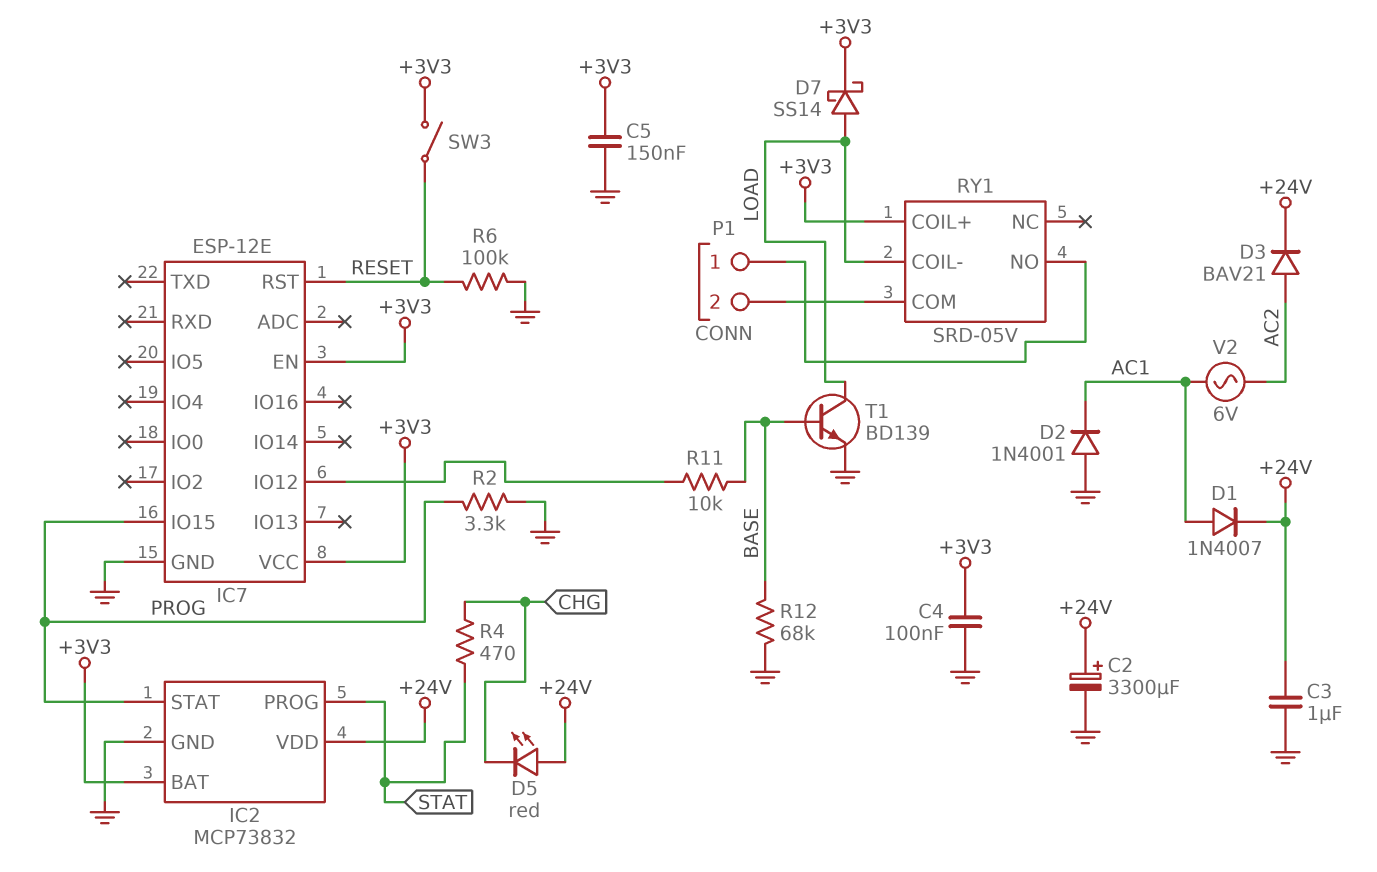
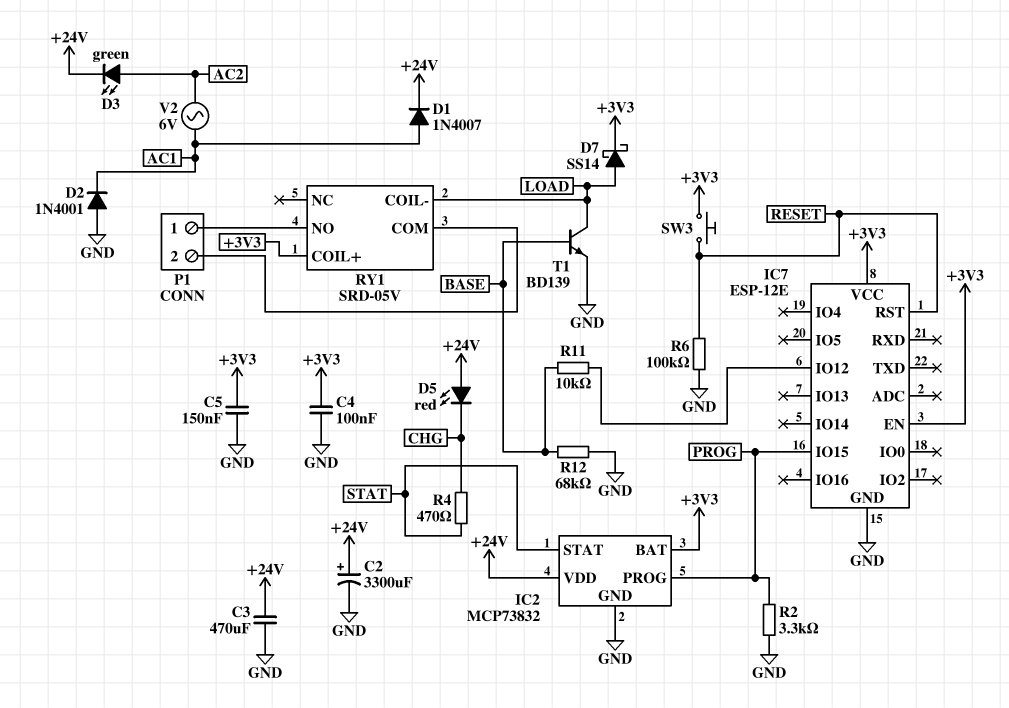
C3: 1uF (+24V, GND) -> 470uF (+24V, GND)
D3: diode BAV21 (A AC2, K +24V) -> LED green (A AC2, K +24V)
IC2 pin PROG: STAT -> PROG
IC2 pin STAT: PROG -> STAT
SW3: switch (+3V3, RESET) -> button (+3V3, RESET)

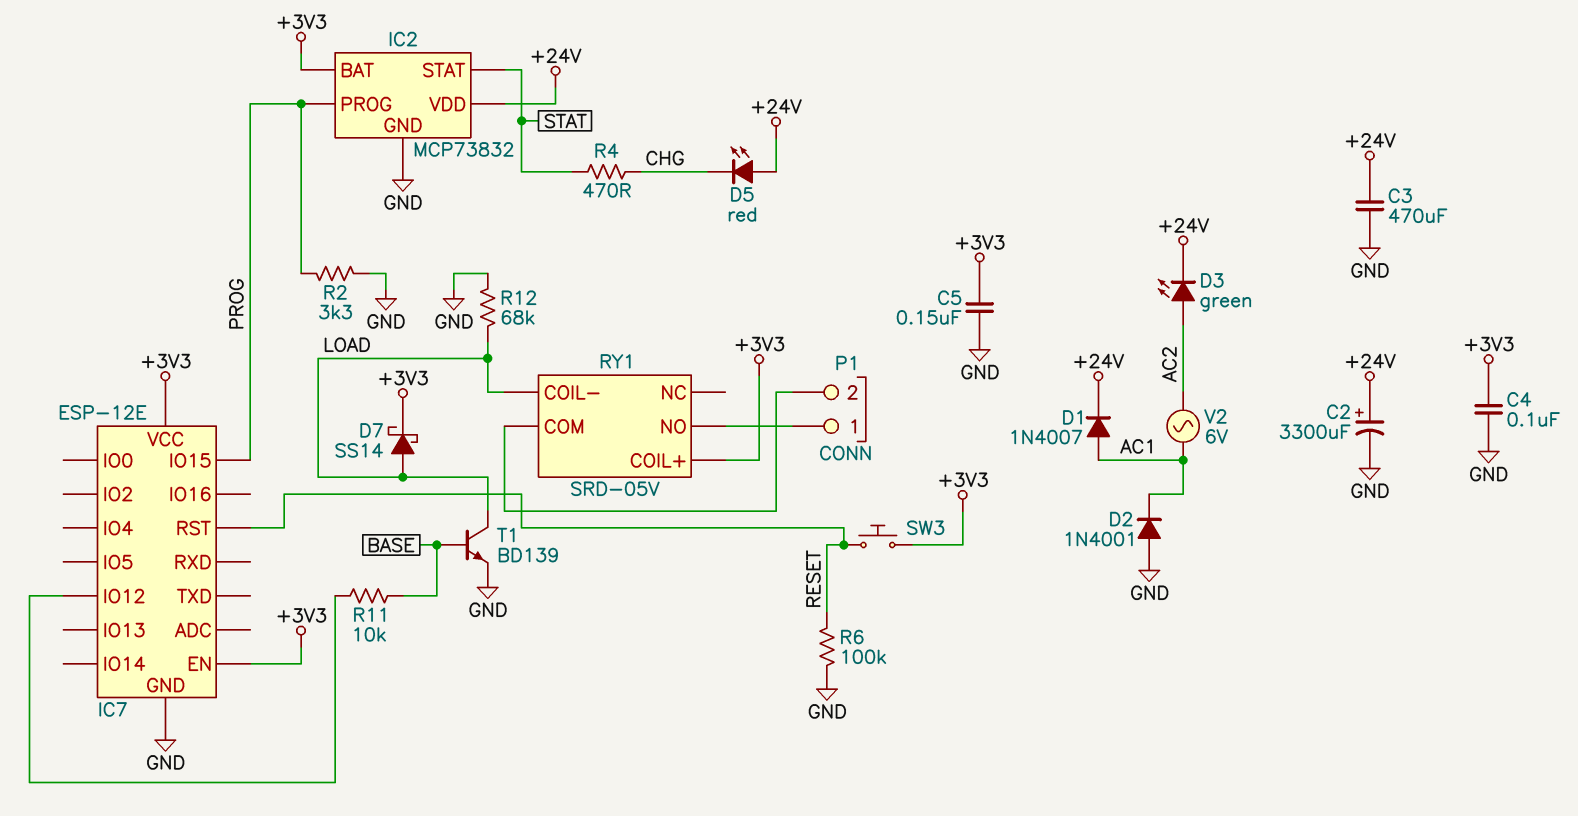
R12: 68k (BASE, GND) -> 68k (GND, LOAD)

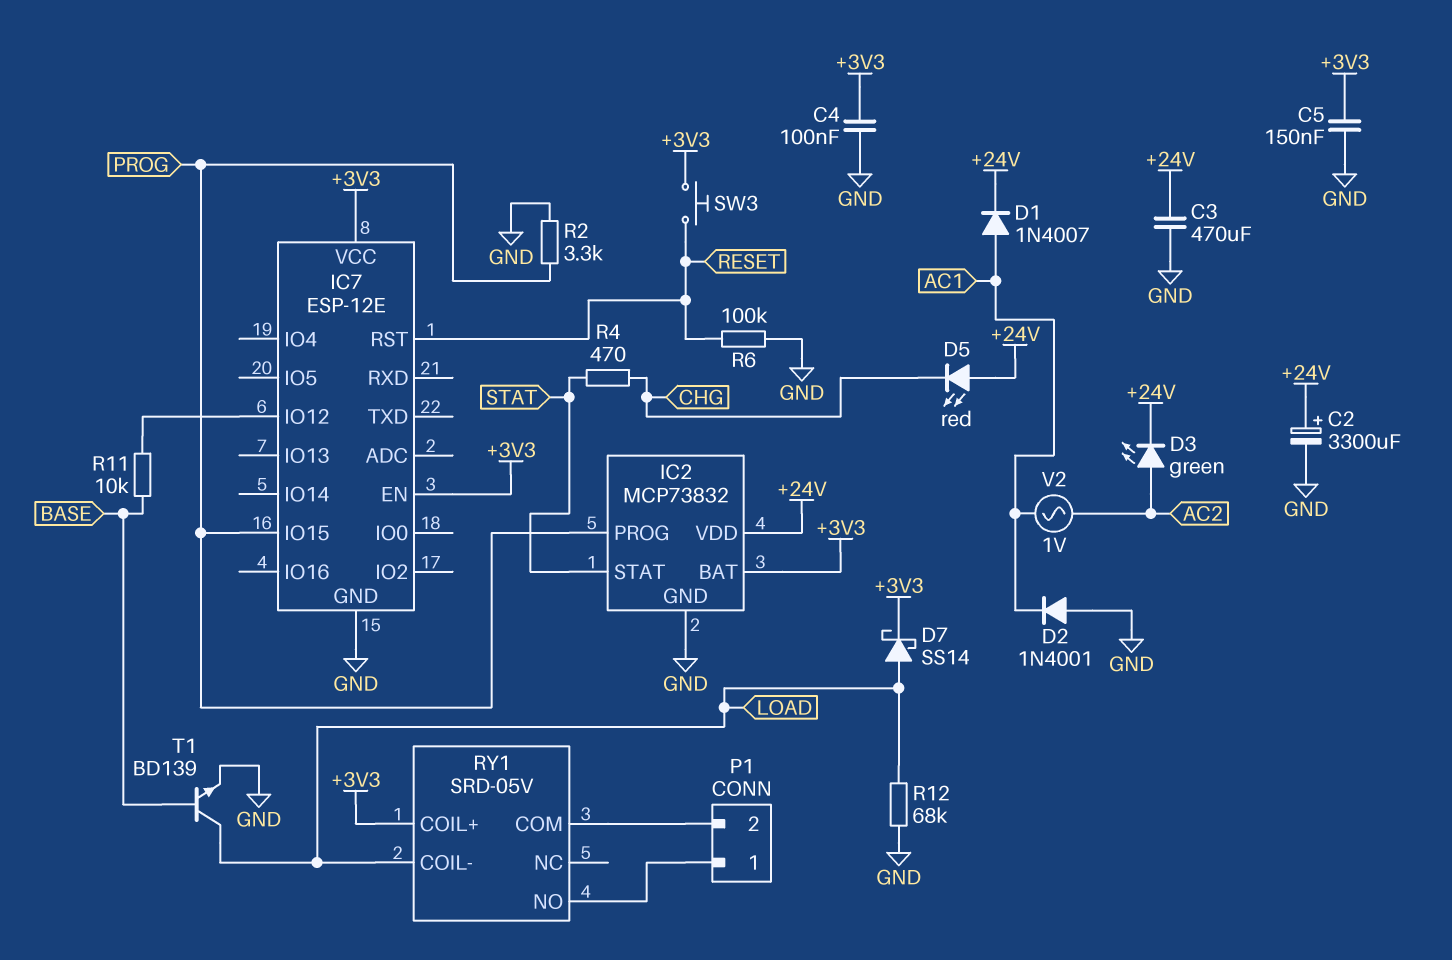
V2: AC 6V (AC1, AC2) -> AC 1V (AC1, AC2)

